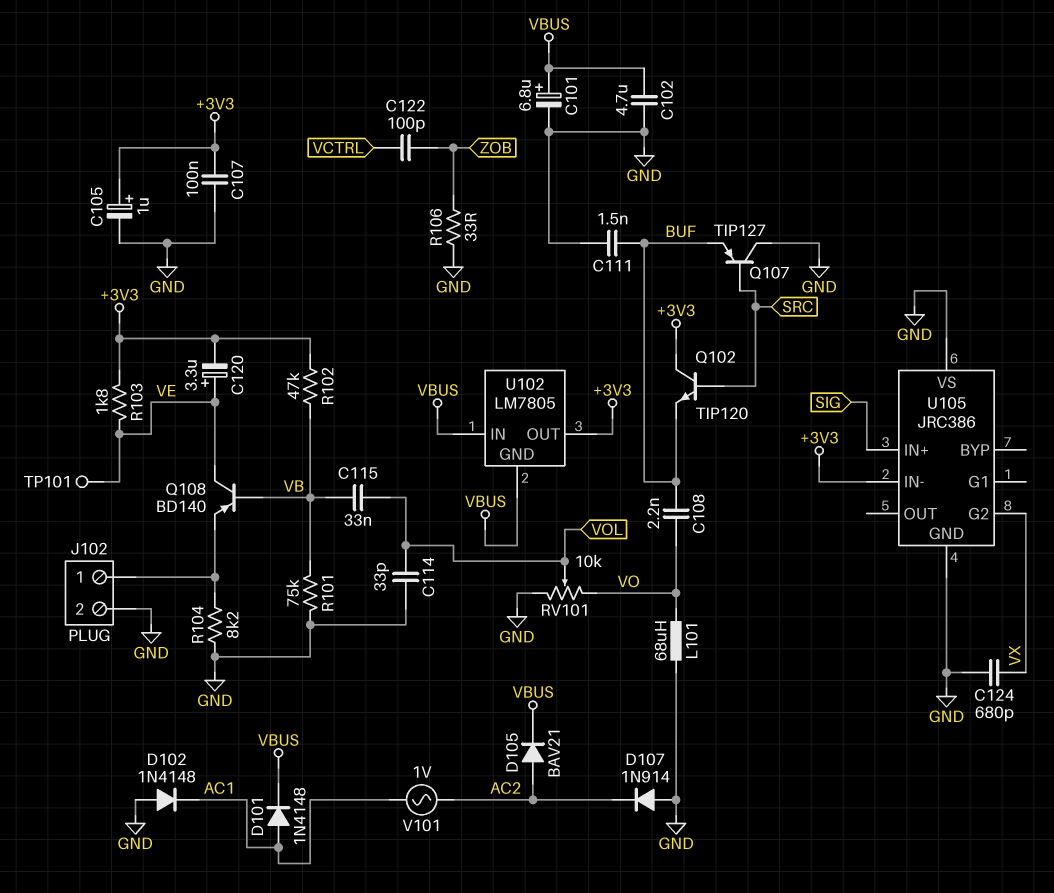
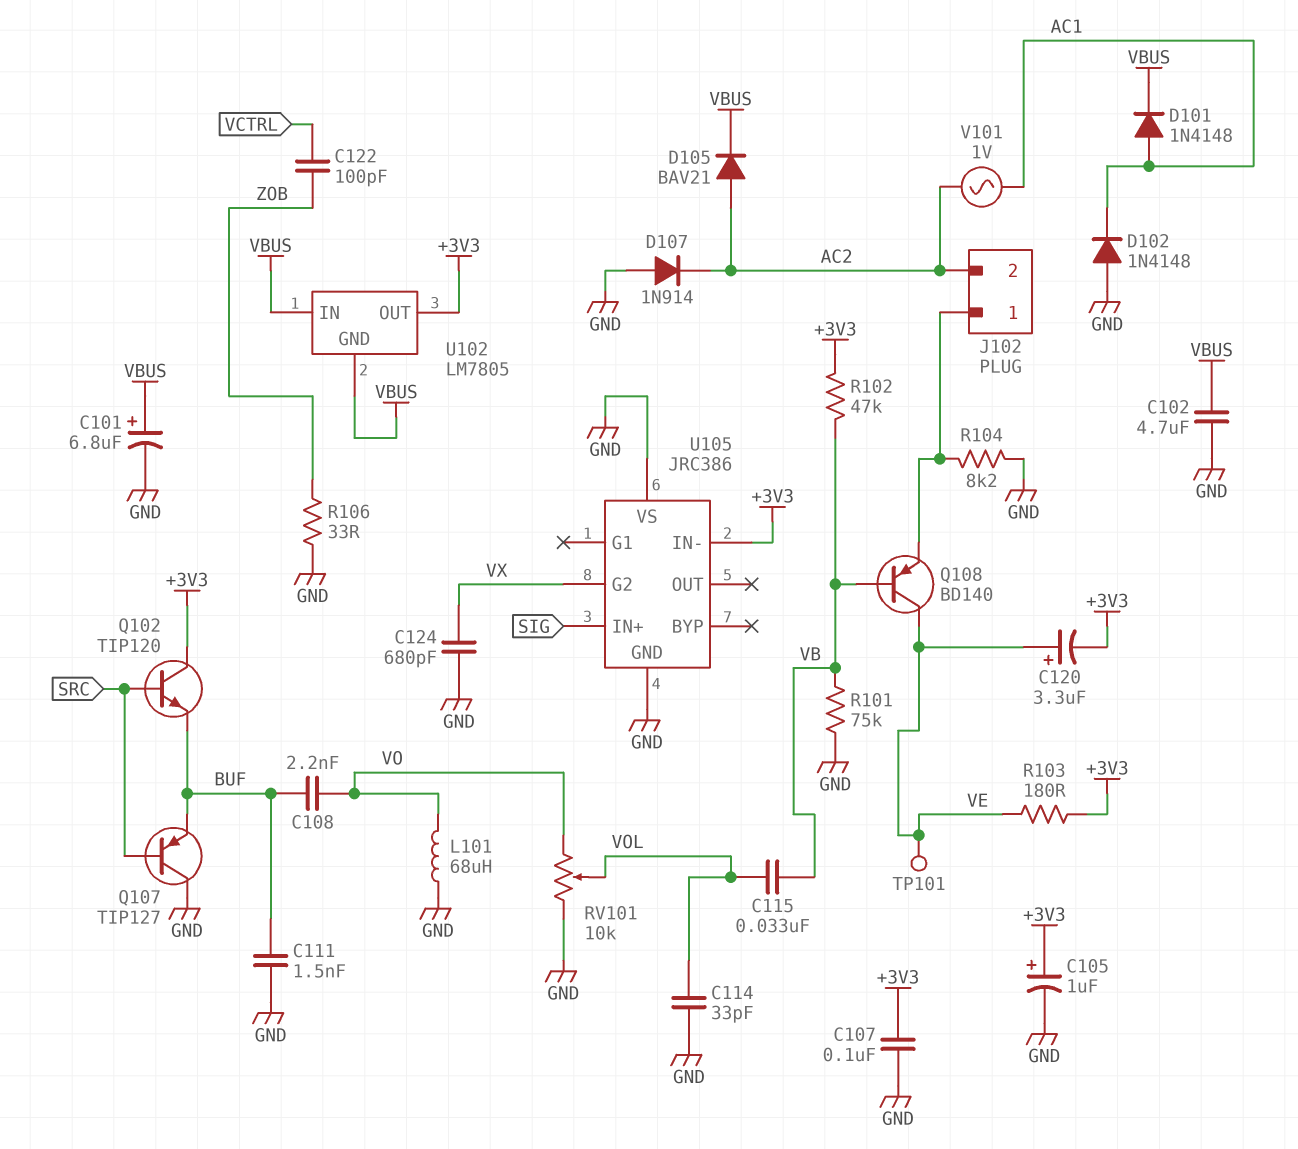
J102 pin 2: GND -> AC2
R103: 1.8k (+3V3, VE) -> 180 (+3V3, VE)

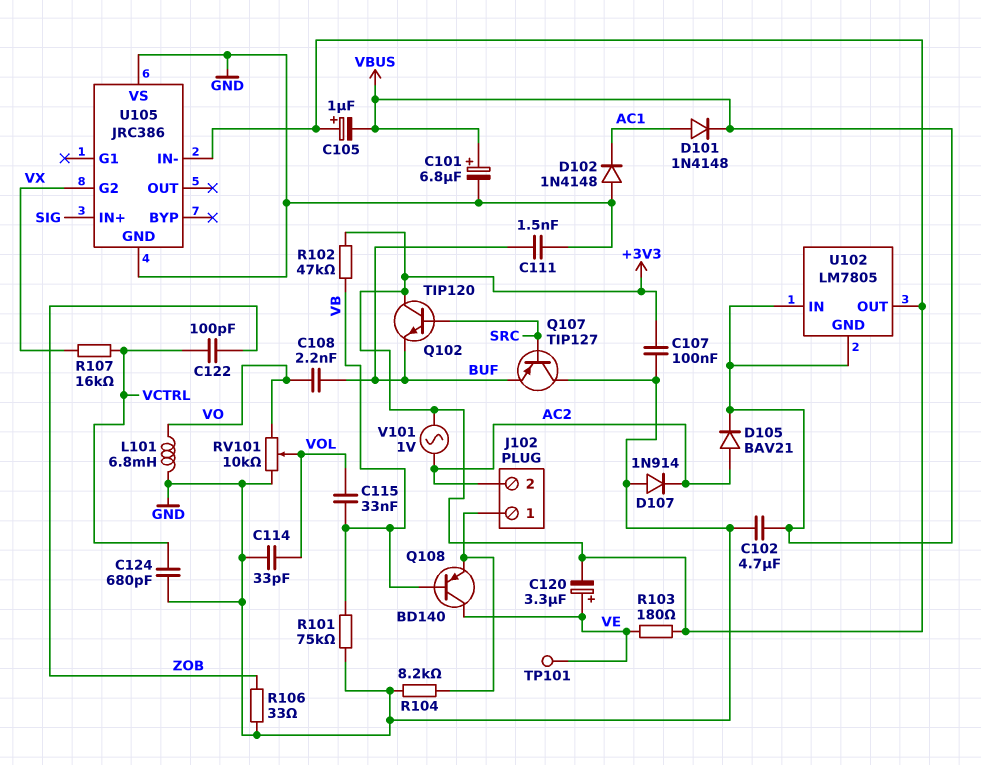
C105: 1uF (plus +3V3, minus GND) -> 1uF (plus +3V3, minus VBUS)
C124: 680pF (GND, VX) -> 680pF (GND, VCTRL)
L101: 68uH (GND, VO) -> 6.8mH (GND, VO)
R107: none -> 16k (VCTRL, VX)
V101: AC 1V (AC1, AC2) -> AC 1V (+3V3, AC2)

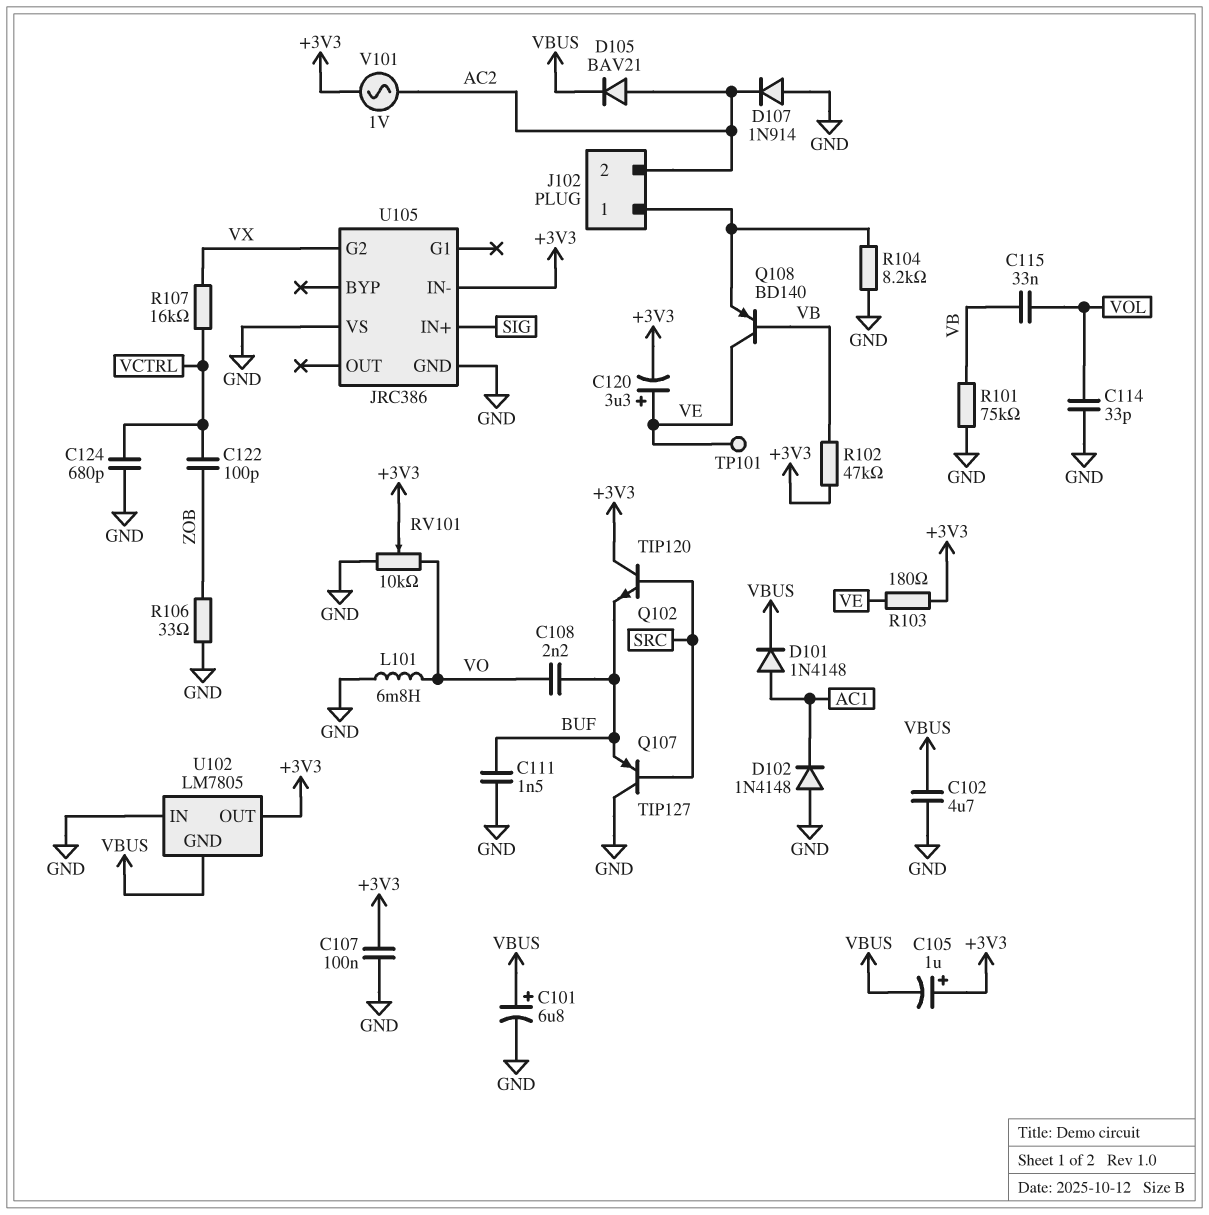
RV101: 10k (GND, VO, wiper VOL) -> 10k (GND, VO, wiper +3V3)
U102 pin IN: VBUS -> GND

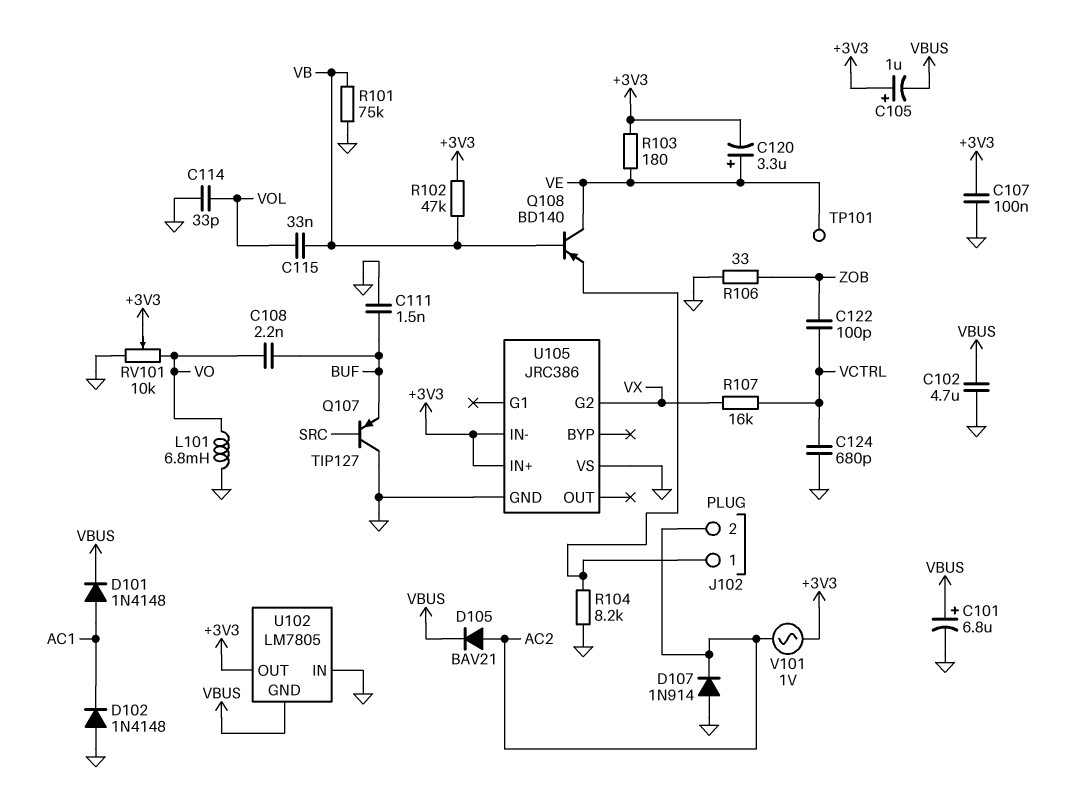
Q102: NPN TIP120 (B SRC, C +3V3, E BUF) -> none
U105 pin IN+: SIG -> +3V3

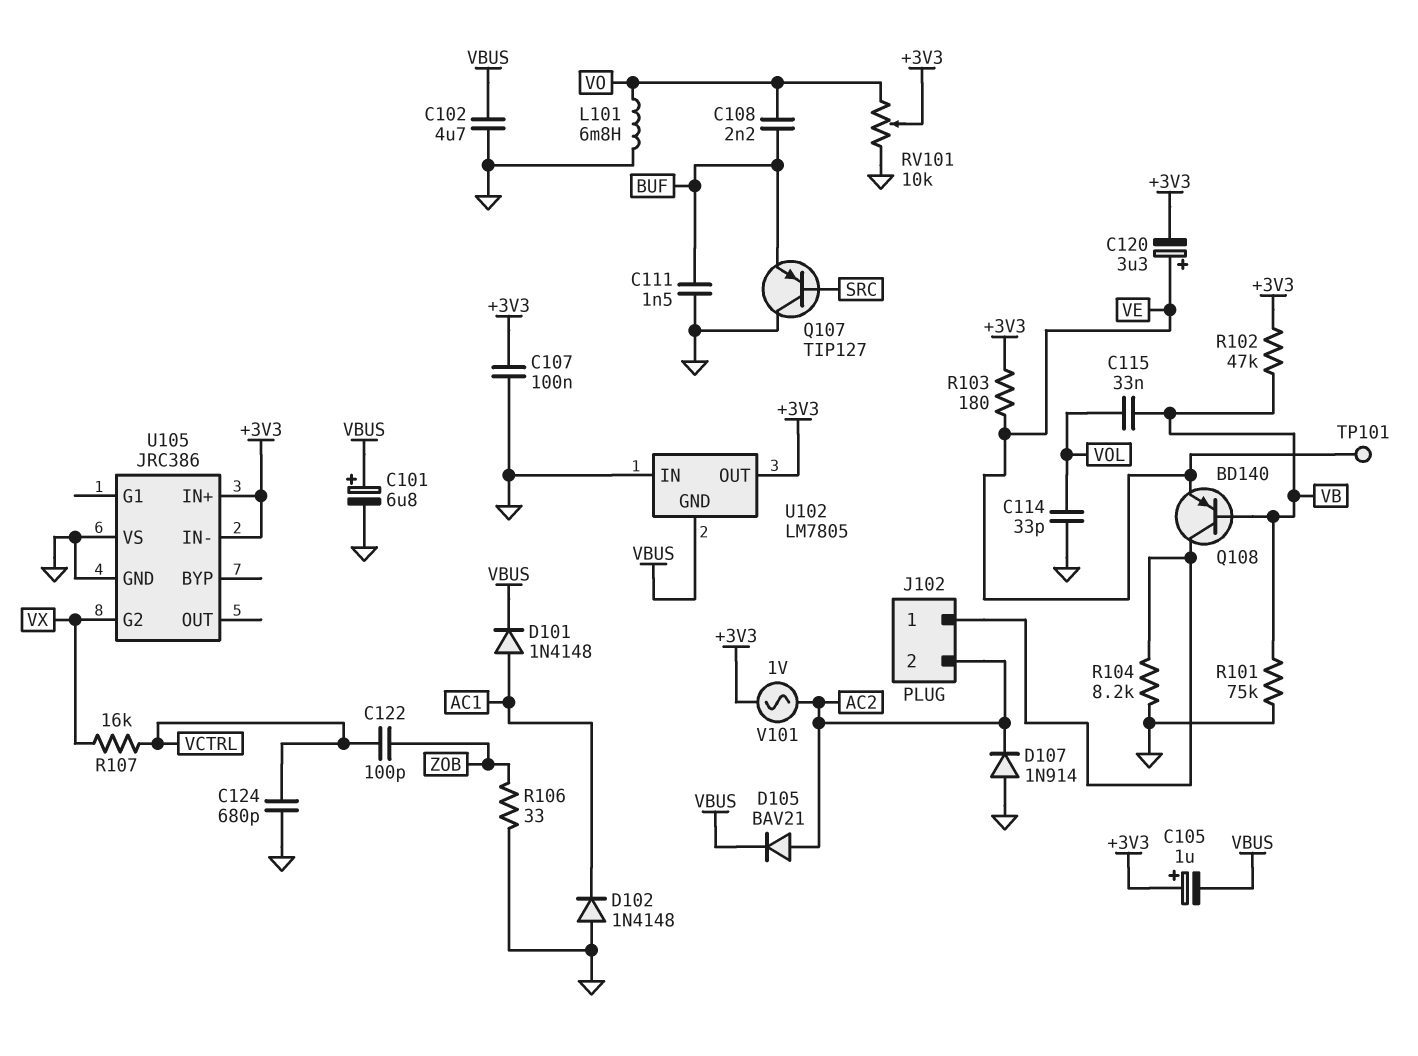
Q108: PNP BD140 (B VB, C VE, E J102/1) -> PNP BD140 (B VB, C J102/1, E VE)

